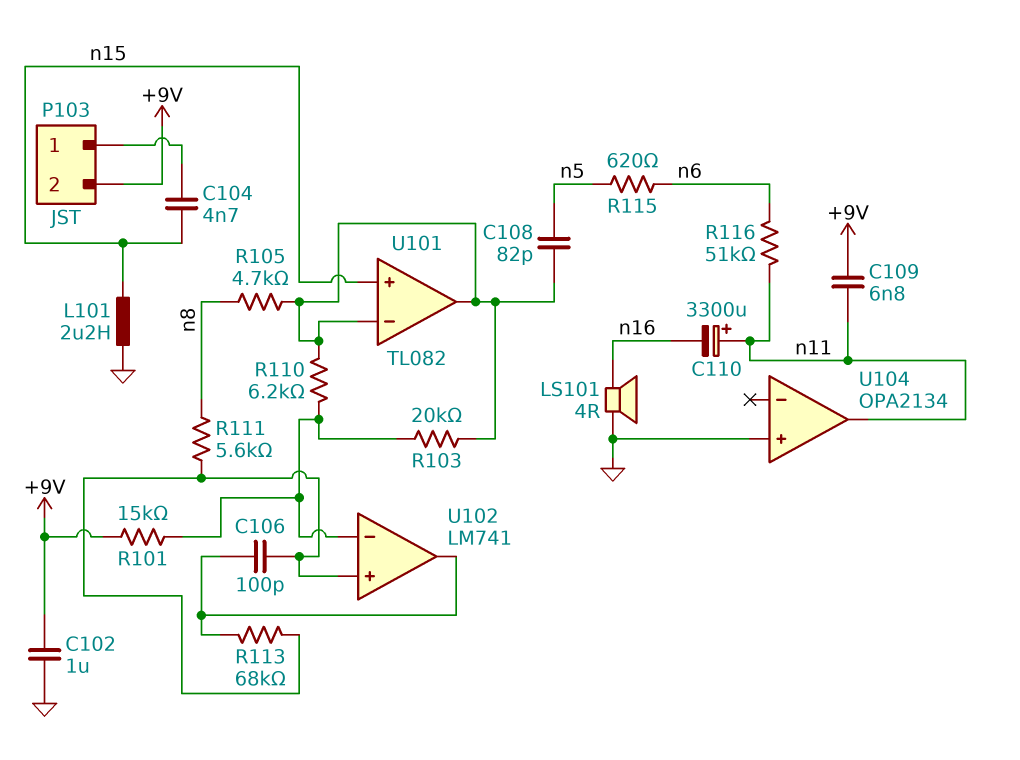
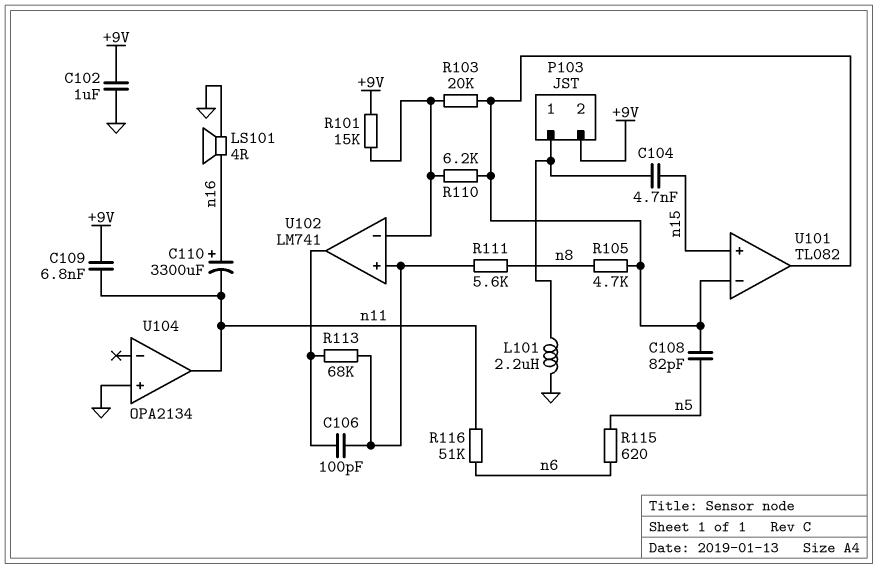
C110: 3300uF (plus n11, minus n16) -> 3300uF (plus n16, minus n11)
L101: 2.2uH (GND, n15) -> 2.2uH (GND, P103/1)

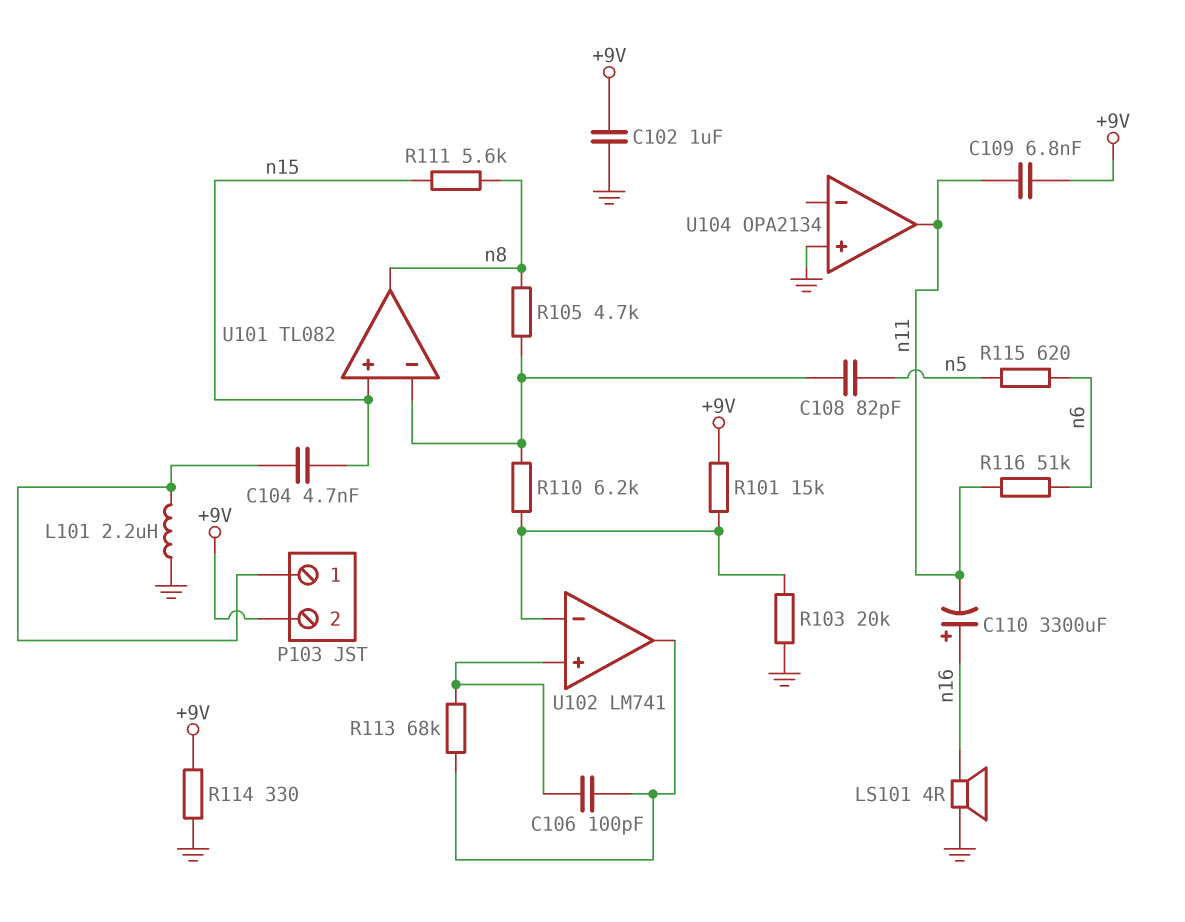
R103: 20k (U101/in-, U102/in-) -> 20k (GND, U102/in-)
R111: 5.6k (U102/in+, n8) -> 5.6k (n8, n15)
R114: none -> 330 (+9V, GND)
U101 pin out: U101/in- -> n8

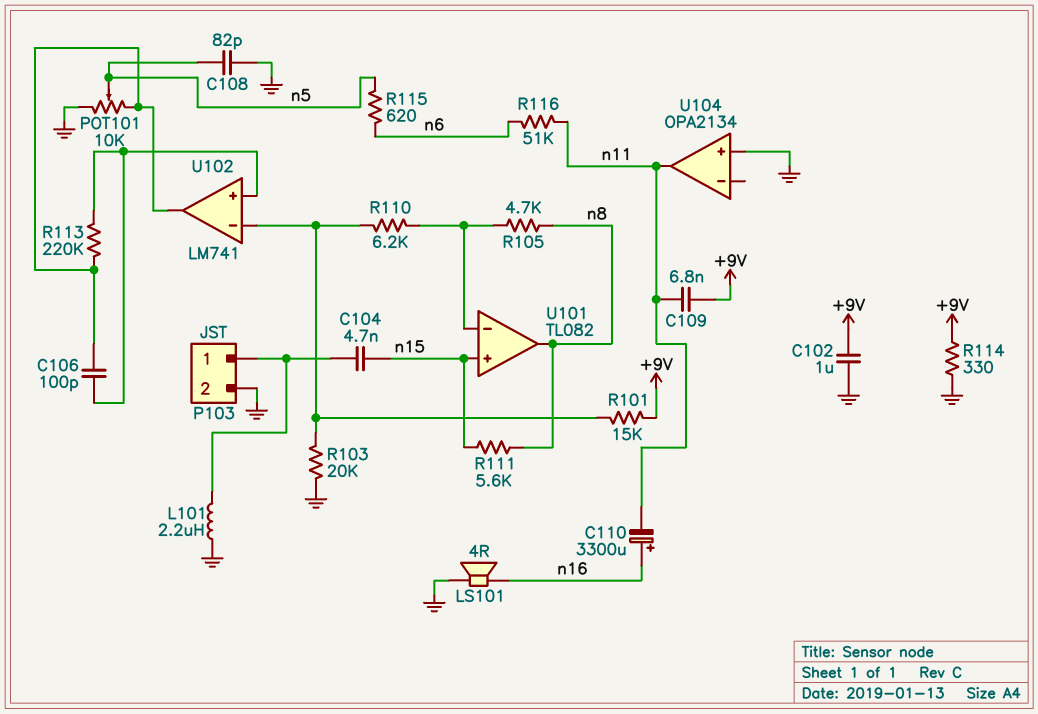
C108: 82pF (U101/in-, n5) -> 82pF (GND, n5)
P103 pin 2: +9V -> GND
POT101: none -> 10k (GND, U102/out, wiper n5)
R113: 68k (U102/in+, U102/out) -> 220k (U102/in+, U102/out)

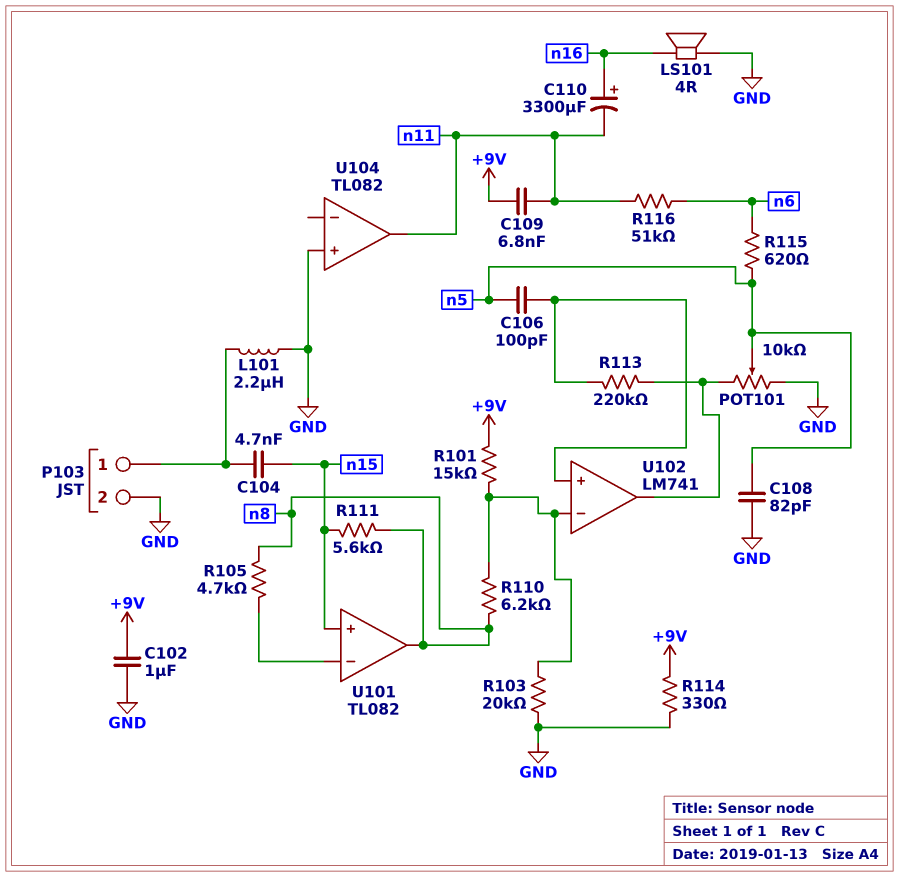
C106: 100pF (U102/in+, U102/out) -> 100pF (U102/in+, n5)
R110: 6.2k (U101/in-, U102/in-) -> 6.2k (U102/in-, n8)
U104: OPA2134 -> TL082

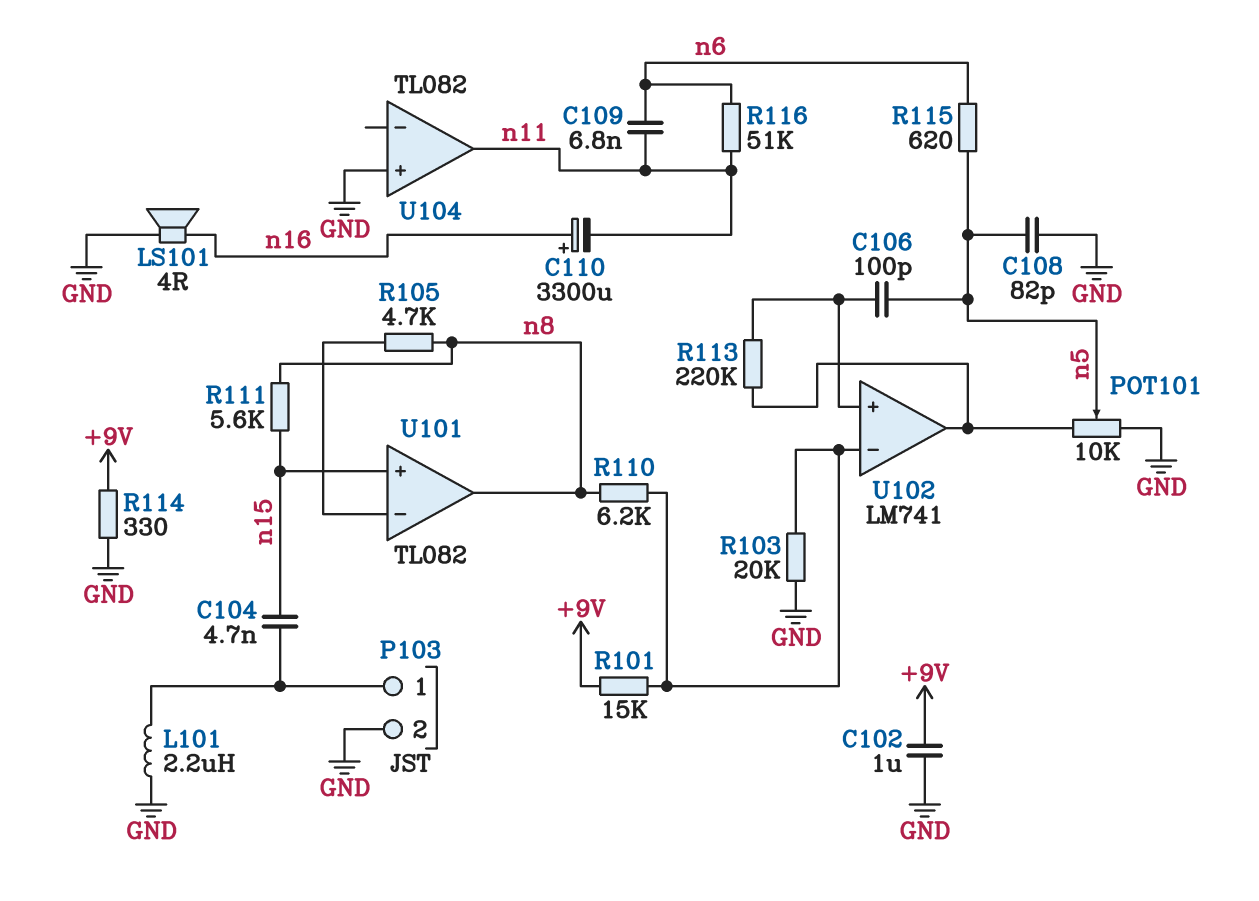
C109: 6.8nF (+9V, n11) -> 6.8nF (n6, n11)

